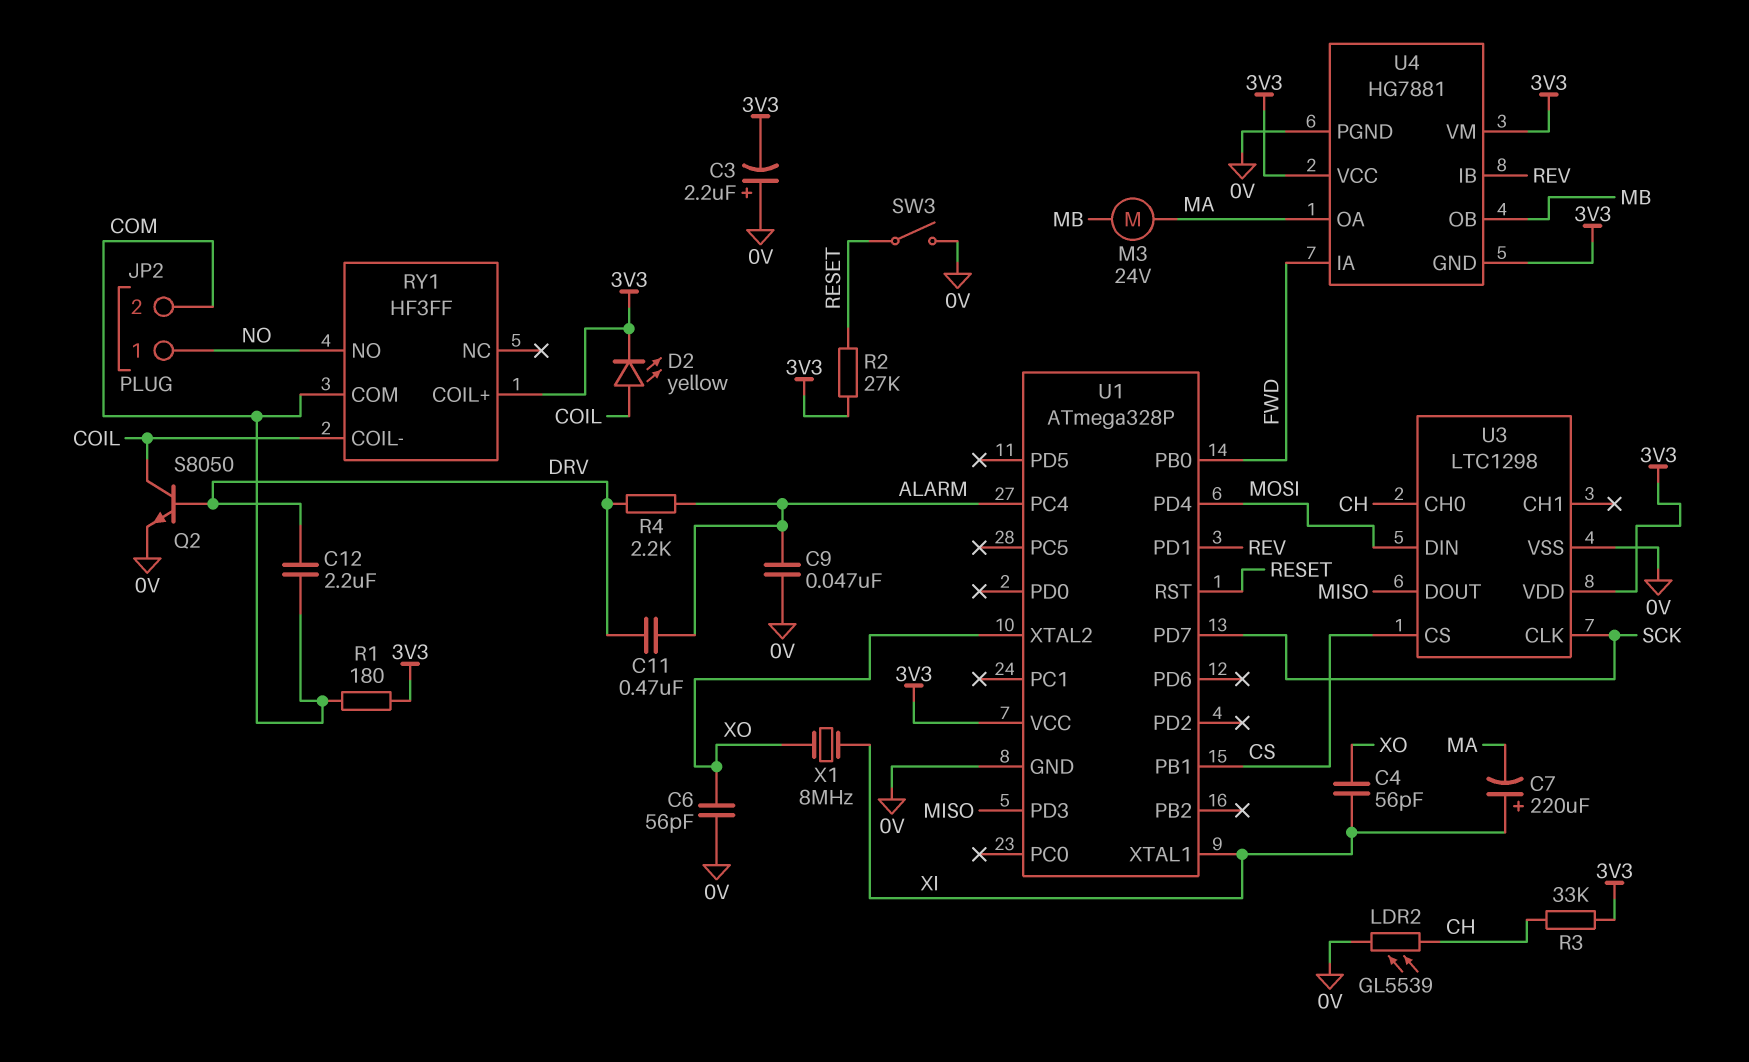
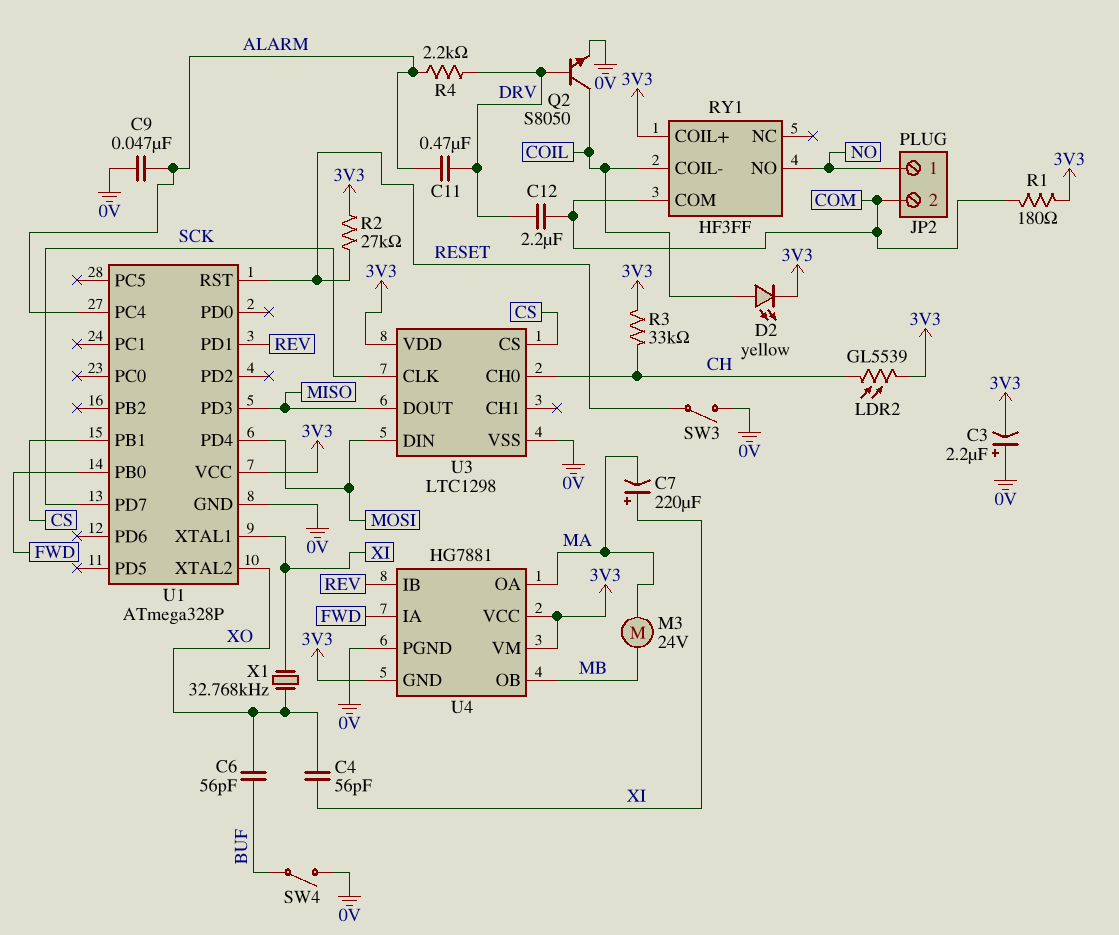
C6: 56pF (0V, XO) -> 56pF (BUF, XO)
LDR2: GL5539 (0V, CH) -> GL5539 (3V3, CH)
SW4: none -> switch (0V, BUF)
X1: 8MHz (XI, XO) -> 32.768kHz (XI, XO)

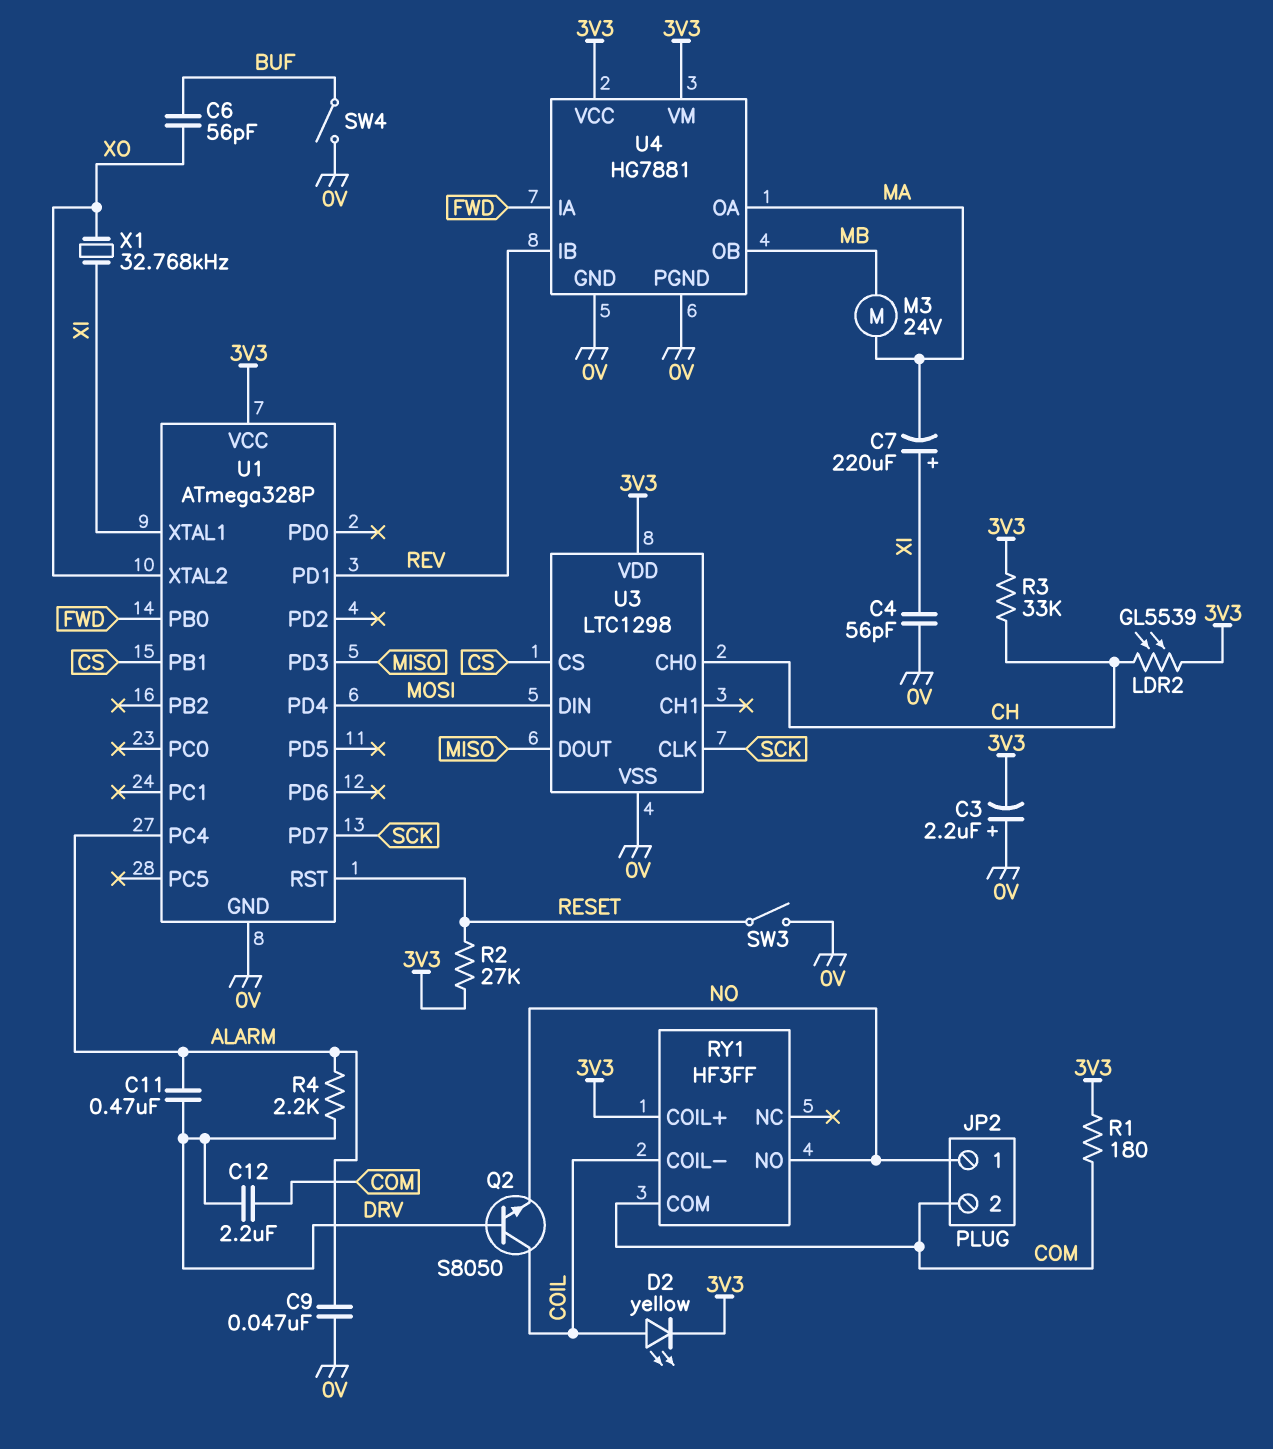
C4: 56pF (XI, XO) -> 56pF (0V, XI)
Q2: NPN S8050 (B DRV, C COIL, E 0V) -> NPN S8050 (B DRV, C COIL, E NO)
U4 pin GND: 3V3 -> 0V

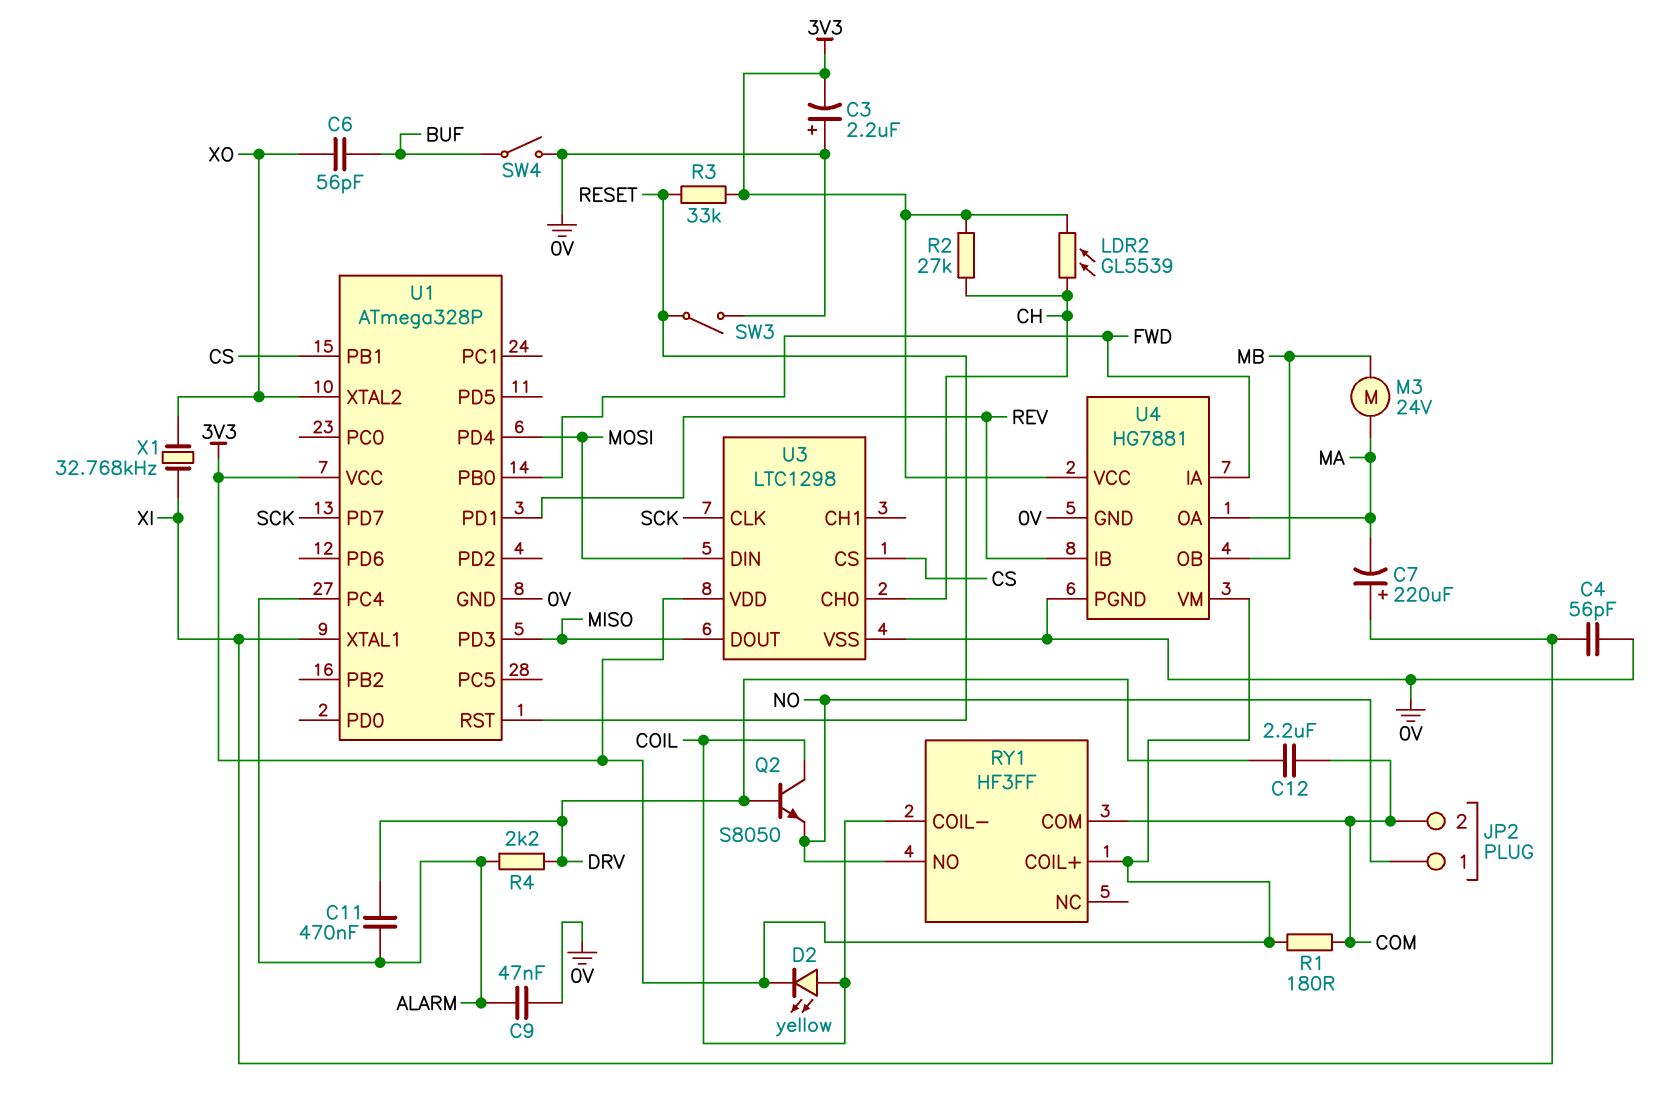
R2: 27k (3V3, RESET) -> 27k (3V3, CH)
R3: 33k (3V3, CH) -> 33k (3V3, RESET)

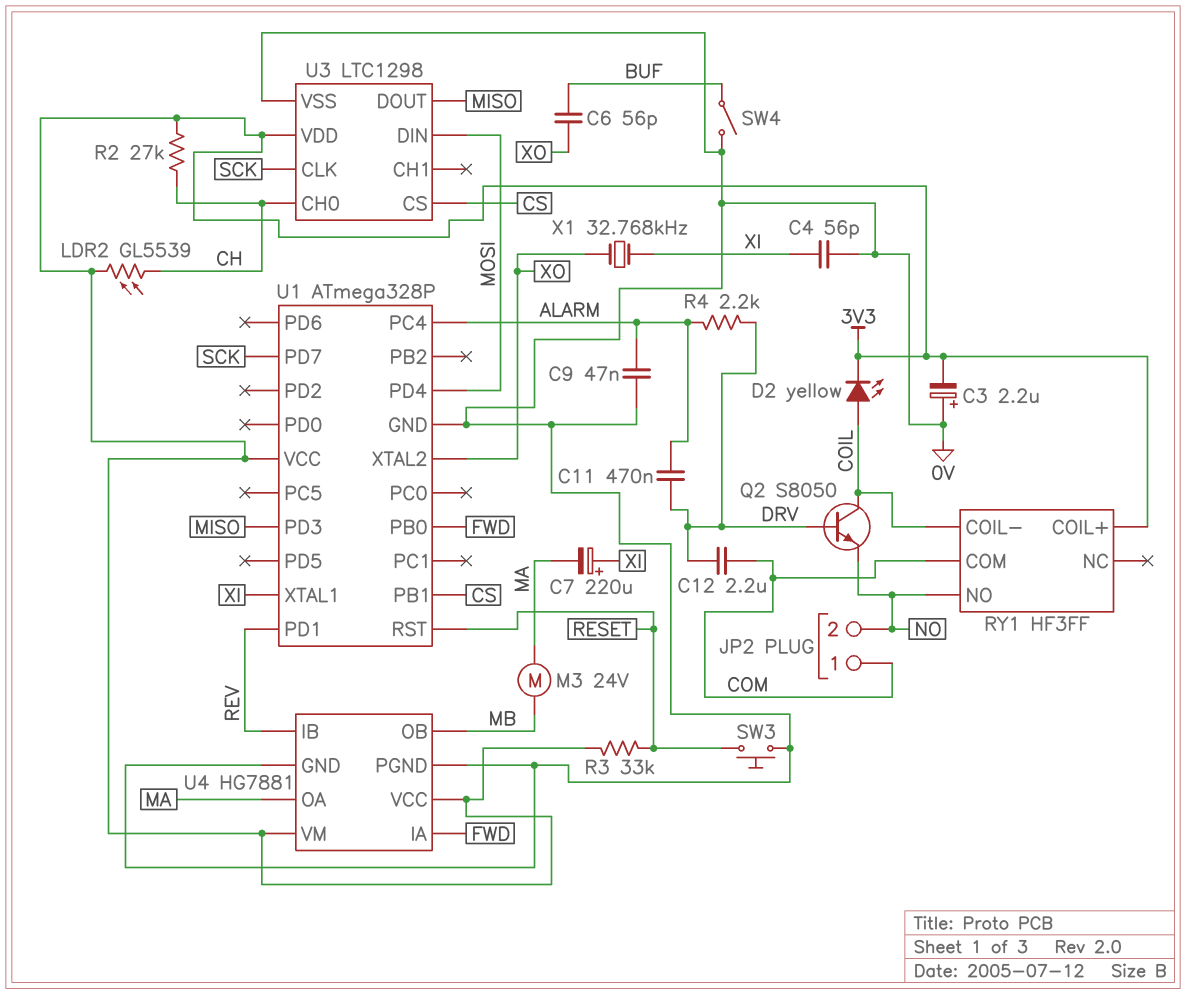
JP2 pin 1: NO -> COM
JP2 pin 2: COM -> NO
R1: 180 (3V3, COM) -> none
SW3: switch (0V, RESET) -> button (0V, RESET)

